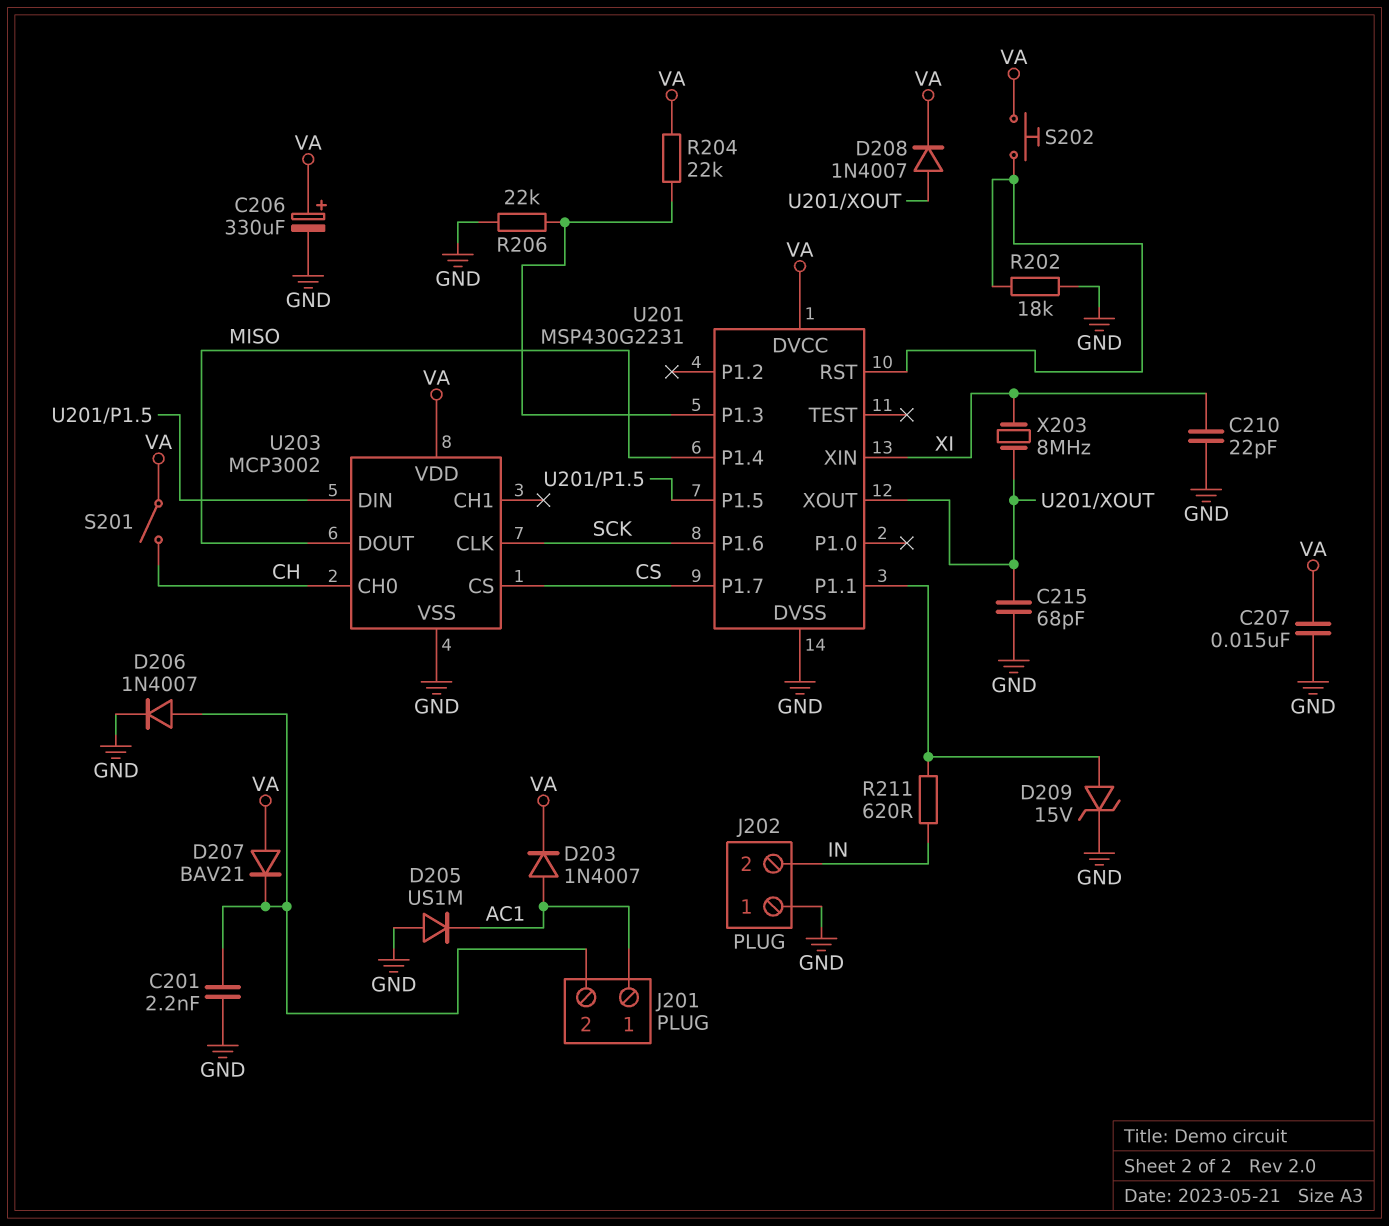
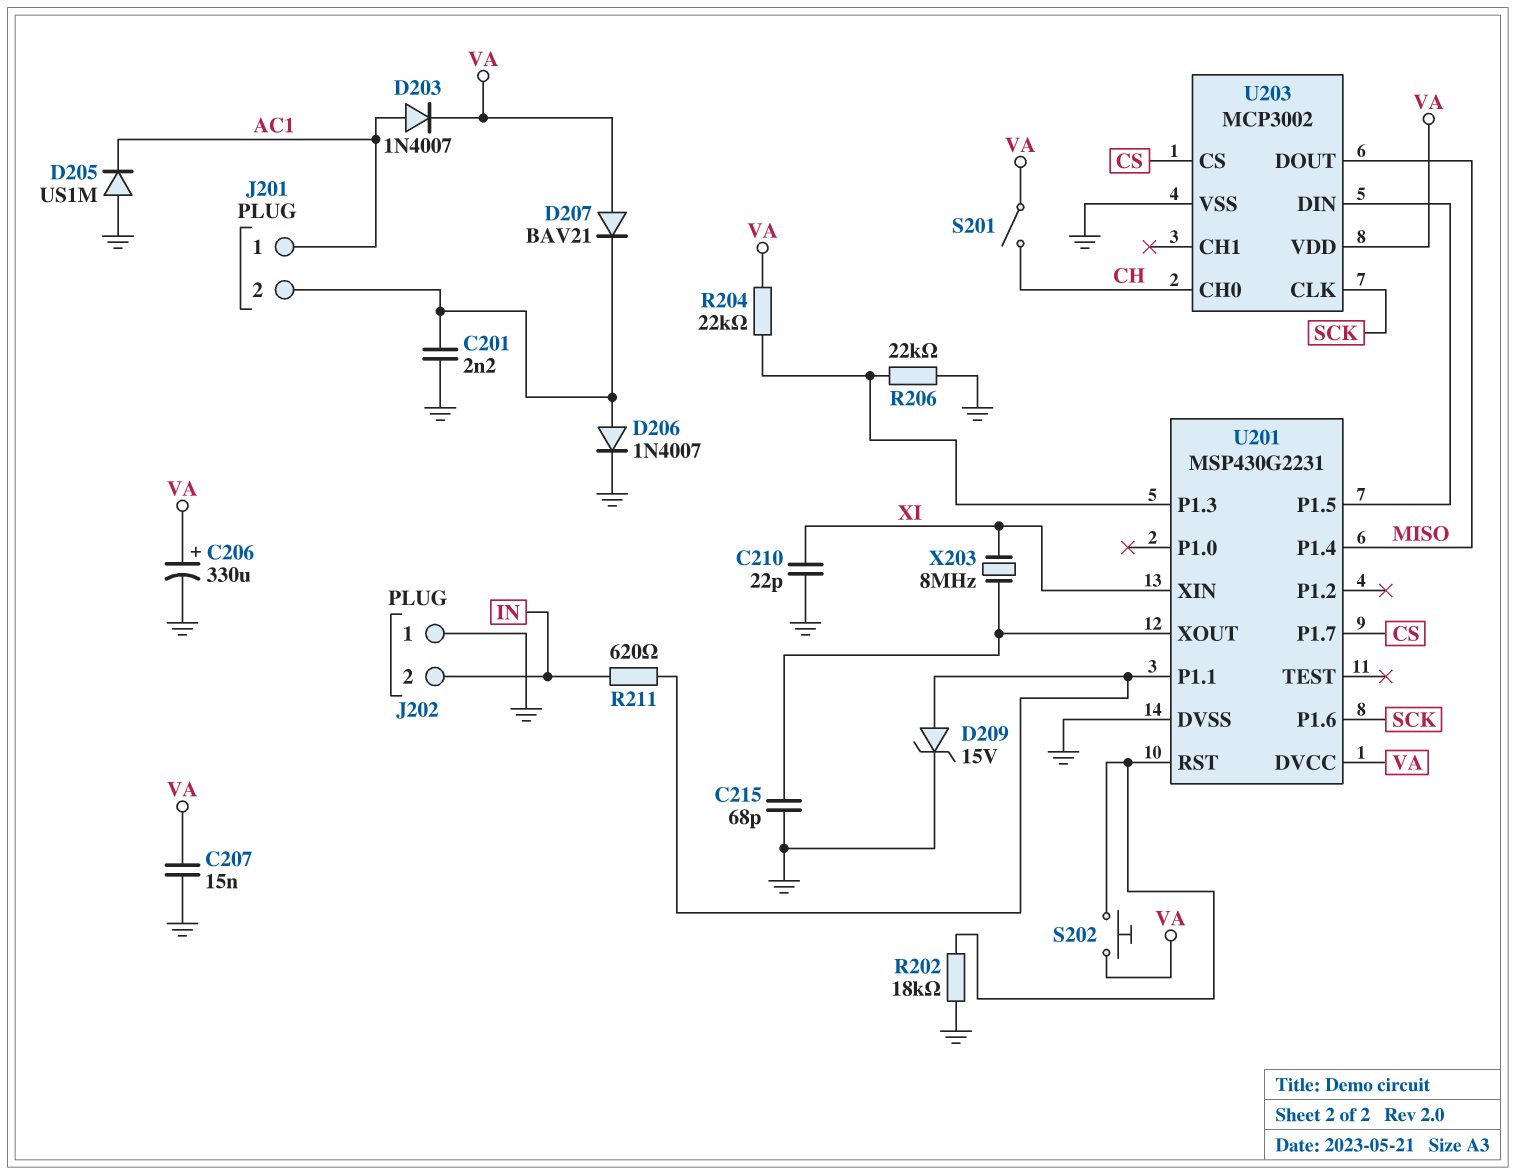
D208: diode 1N4007 (A U201/XOUT, K VA) -> none

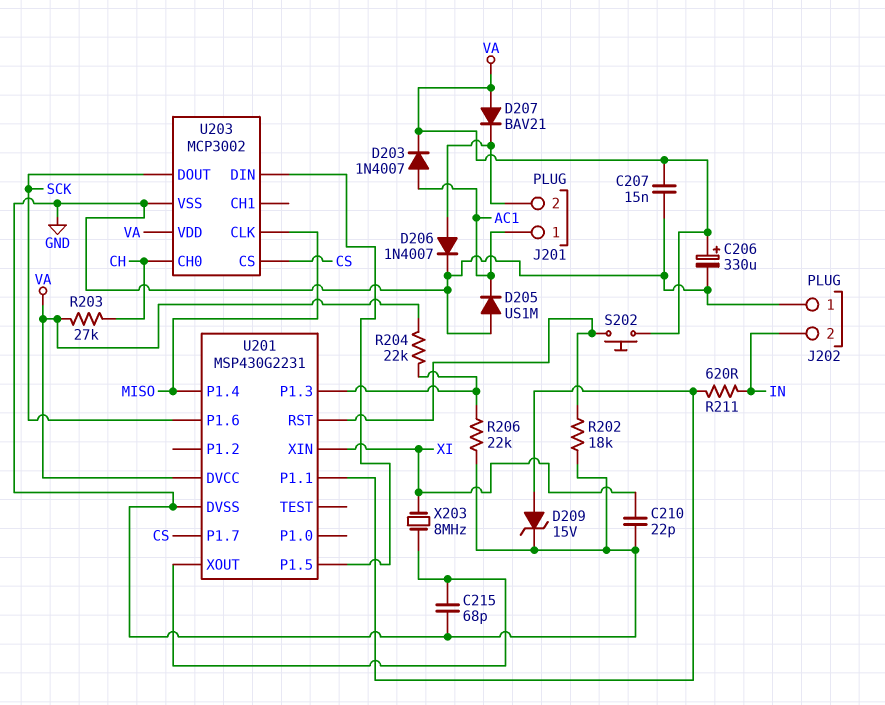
C201: 2.2nF (GND, J201/2) -> none
R203: none -> 27k (CH, VA)
S201: switch (CH, VA) -> none
U203 pin CLK: SCK -> MISO
U203 pin DOUT: MISO -> SCK

